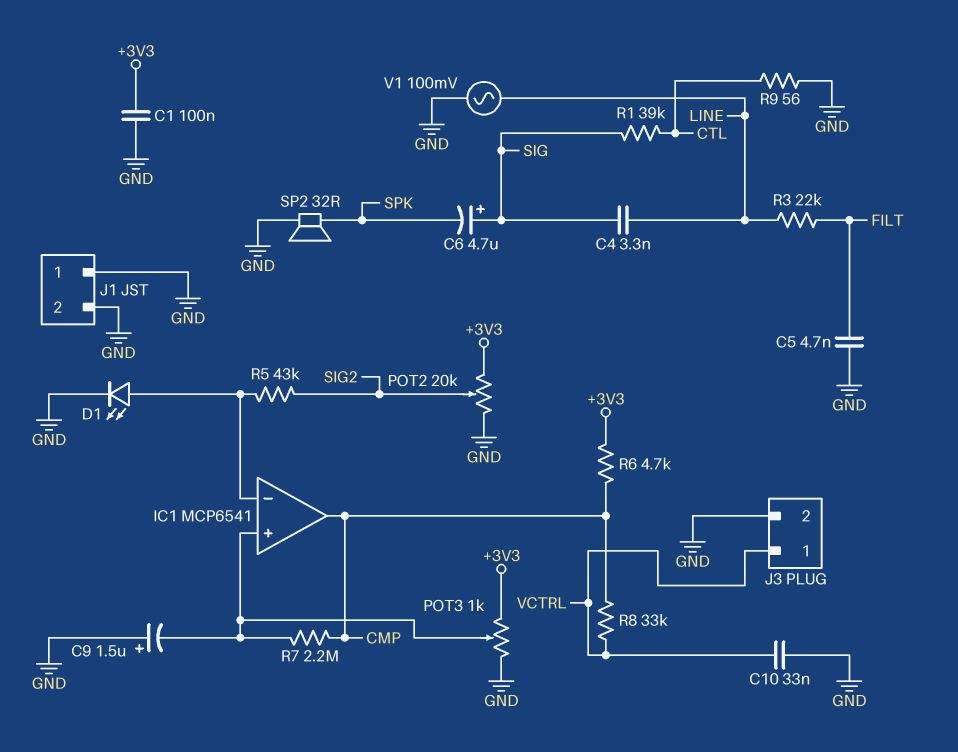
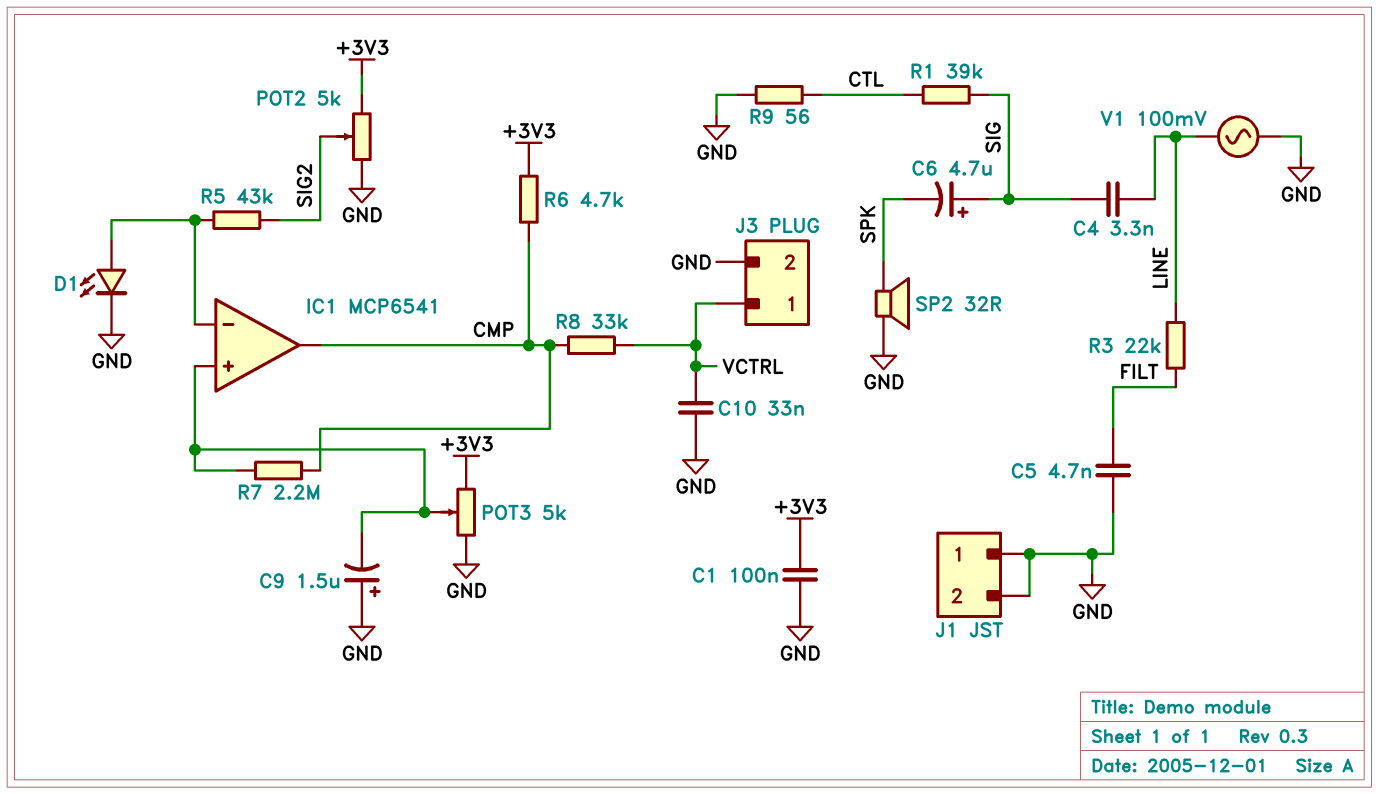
POT2: 20k (+3V3, GND, wiper SIG2) -> 5k (+3V3, GND, wiper SIG2)
POT3: 1k (+3V3, GND, wiper IC1/in+) -> 5k (+3V3, GND, wiper IC1/in+)

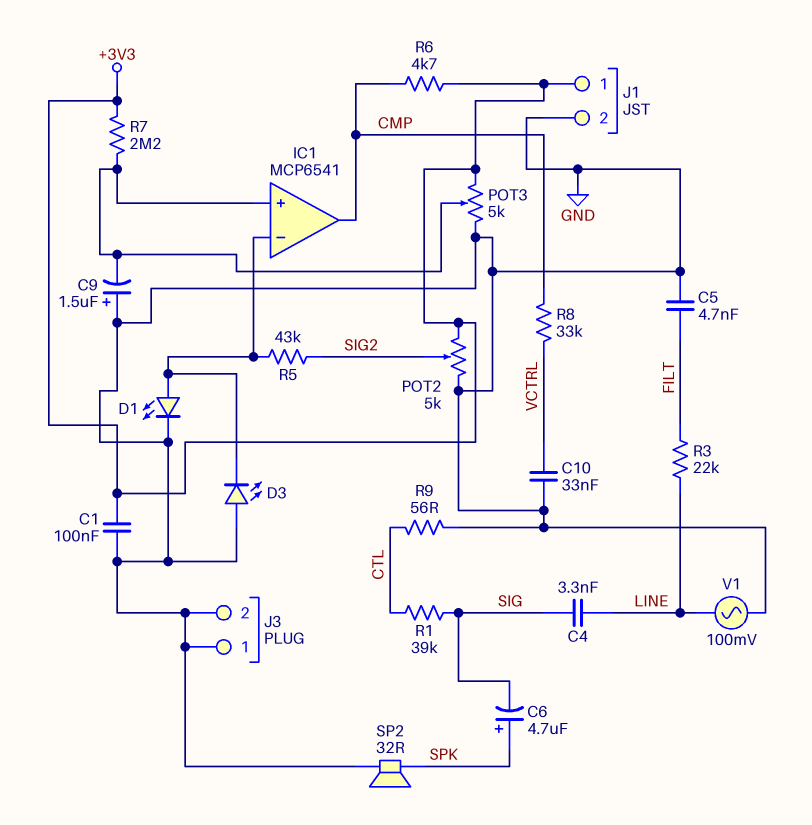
C6: 4.7uF (plus SIG, minus SPK) -> 4.7uF (plus SPK, minus SIG)
D3: none -> LED (A GND, K IC1/in-)
J1 pin 1: GND -> +3V3
J3 pin 1: VCTRL -> GND
R7: 2.2M (CMP, IC1/in+) -> 2.2M (+3V3, IC1/in+)

